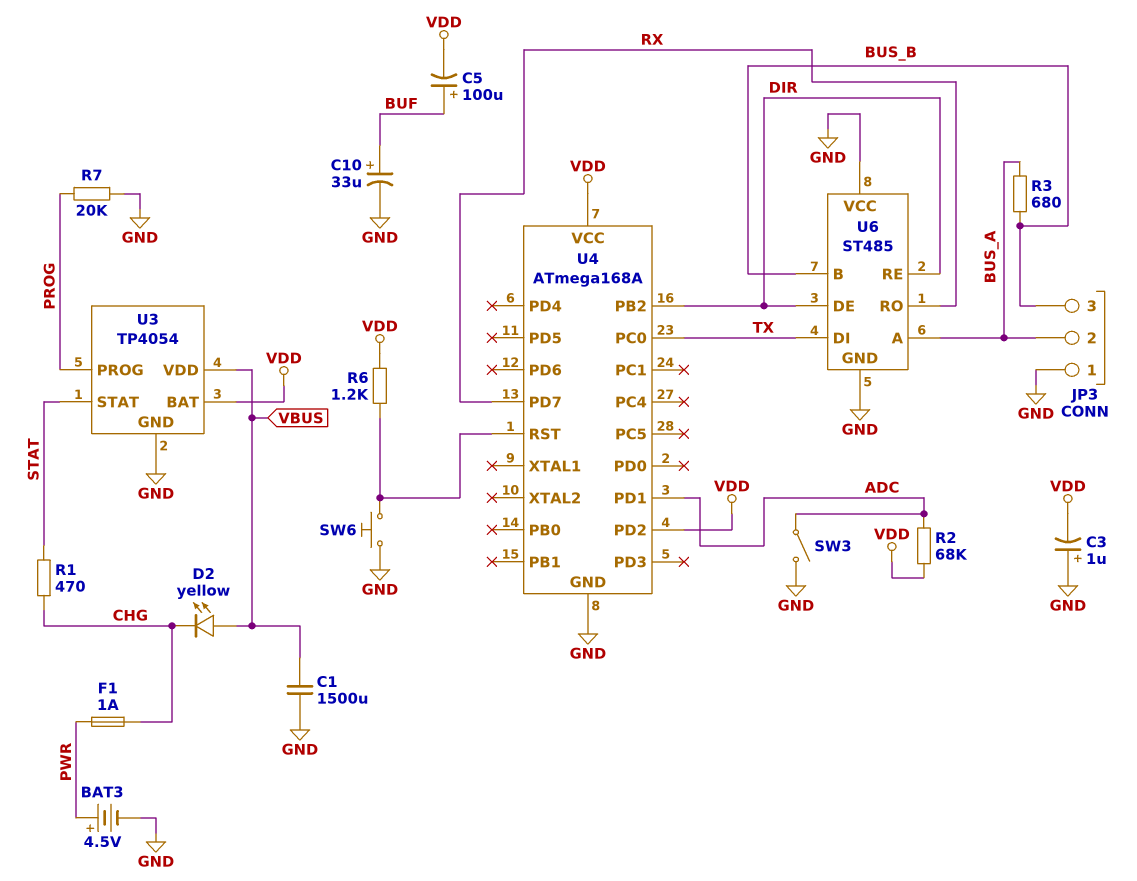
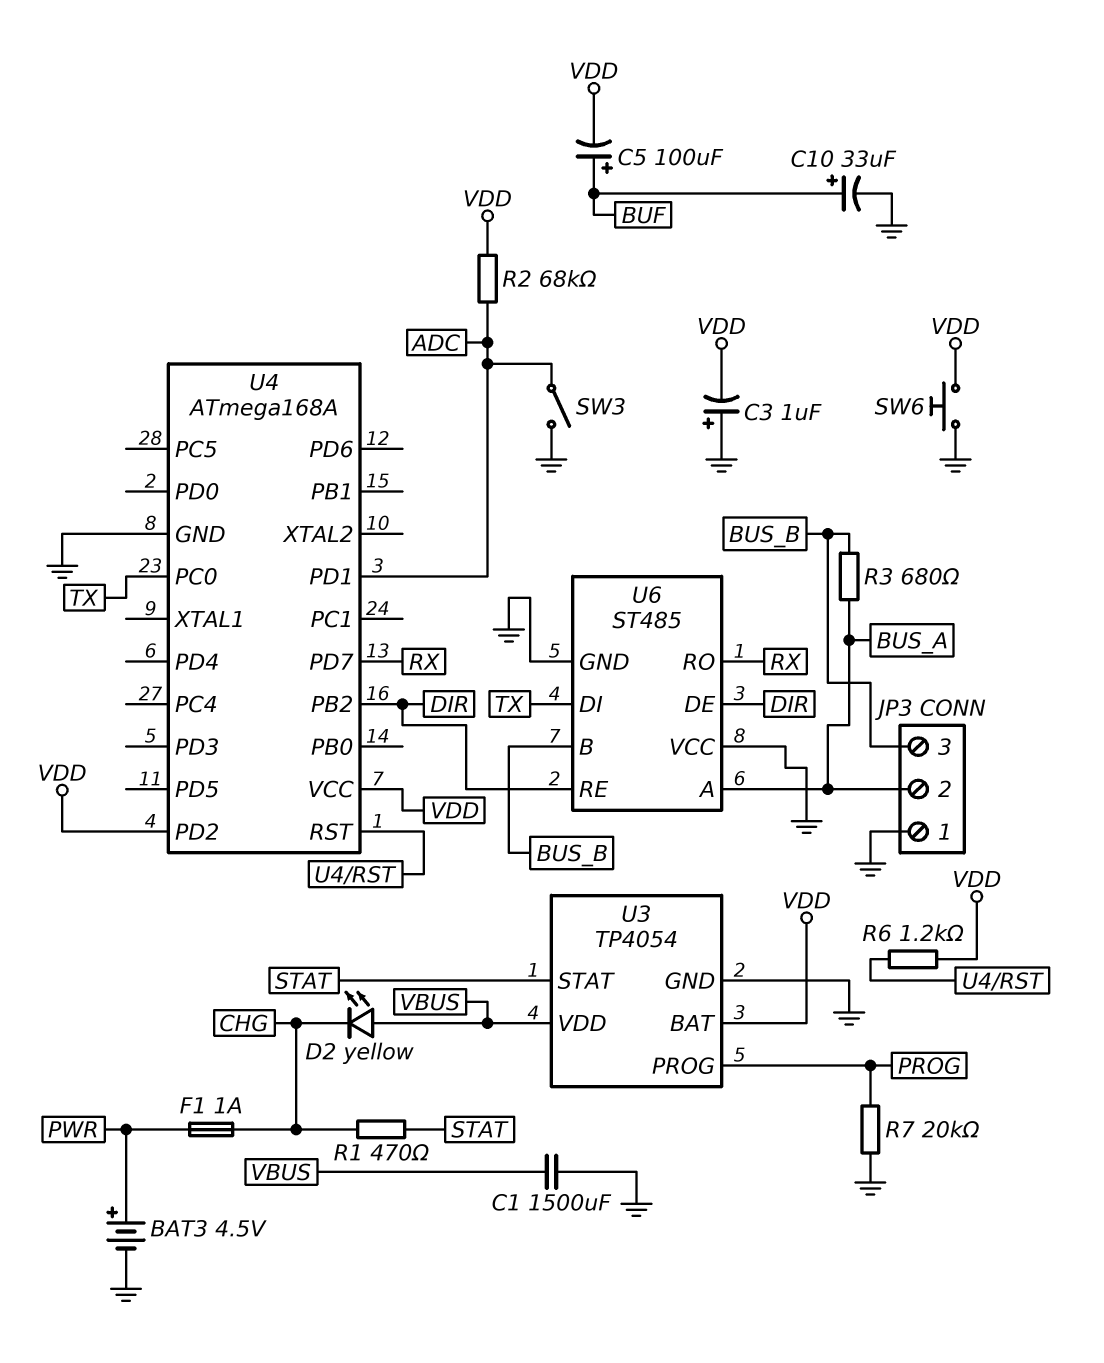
SW6: button (GND, U4/RST) -> button (GND, VDD)

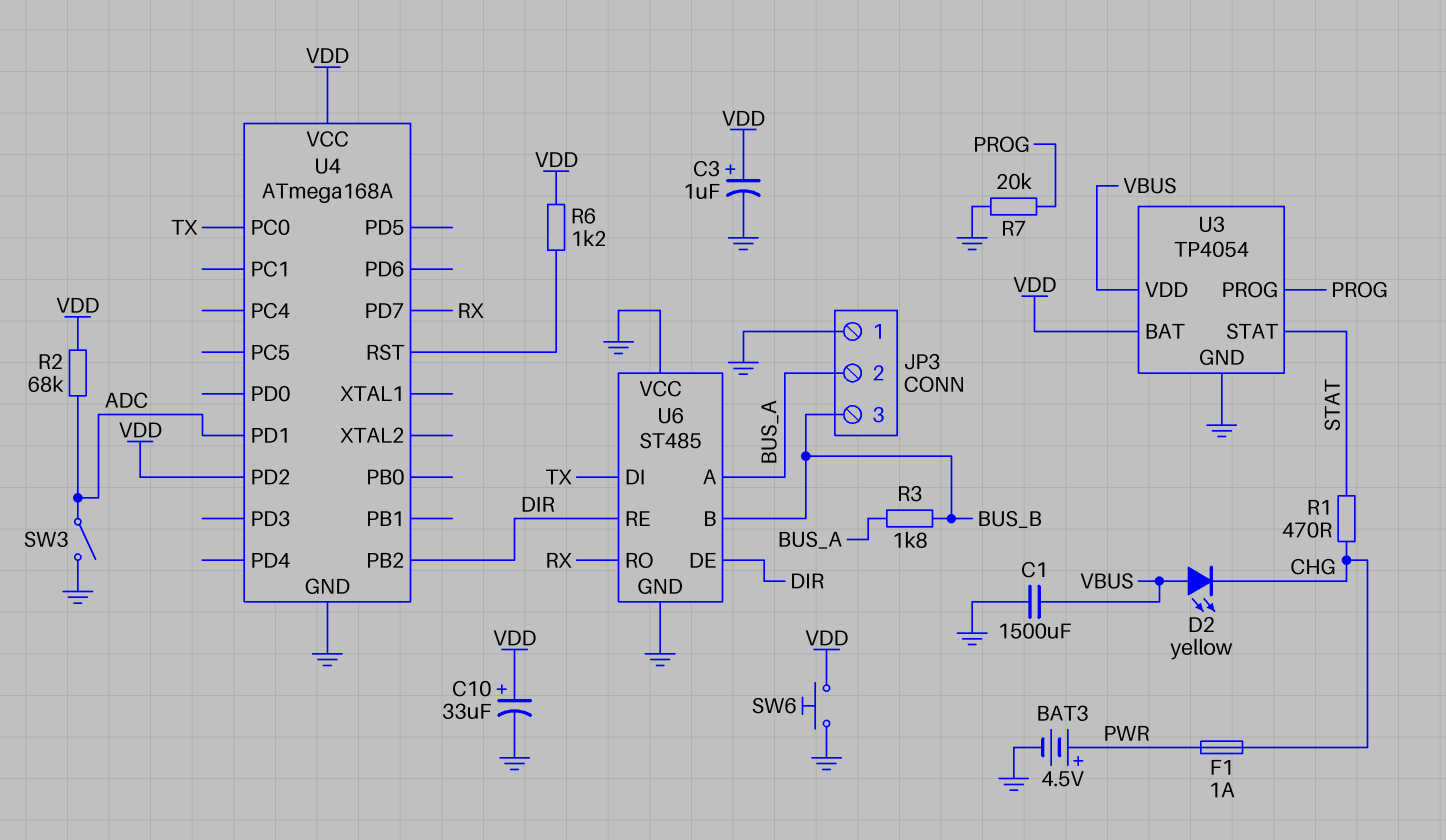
C3: 1uF (plus GND, minus VDD) -> 1uF (plus VDD, minus GND)
C5: 100uF (plus BUF, minus VDD) -> none
C10: 33uF (plus BUF, minus GND) -> 33uF (plus VDD, minus GND)
R3: 680 (BUS_A, BUS_B) -> 1.8k (BUS_A, BUS_B)

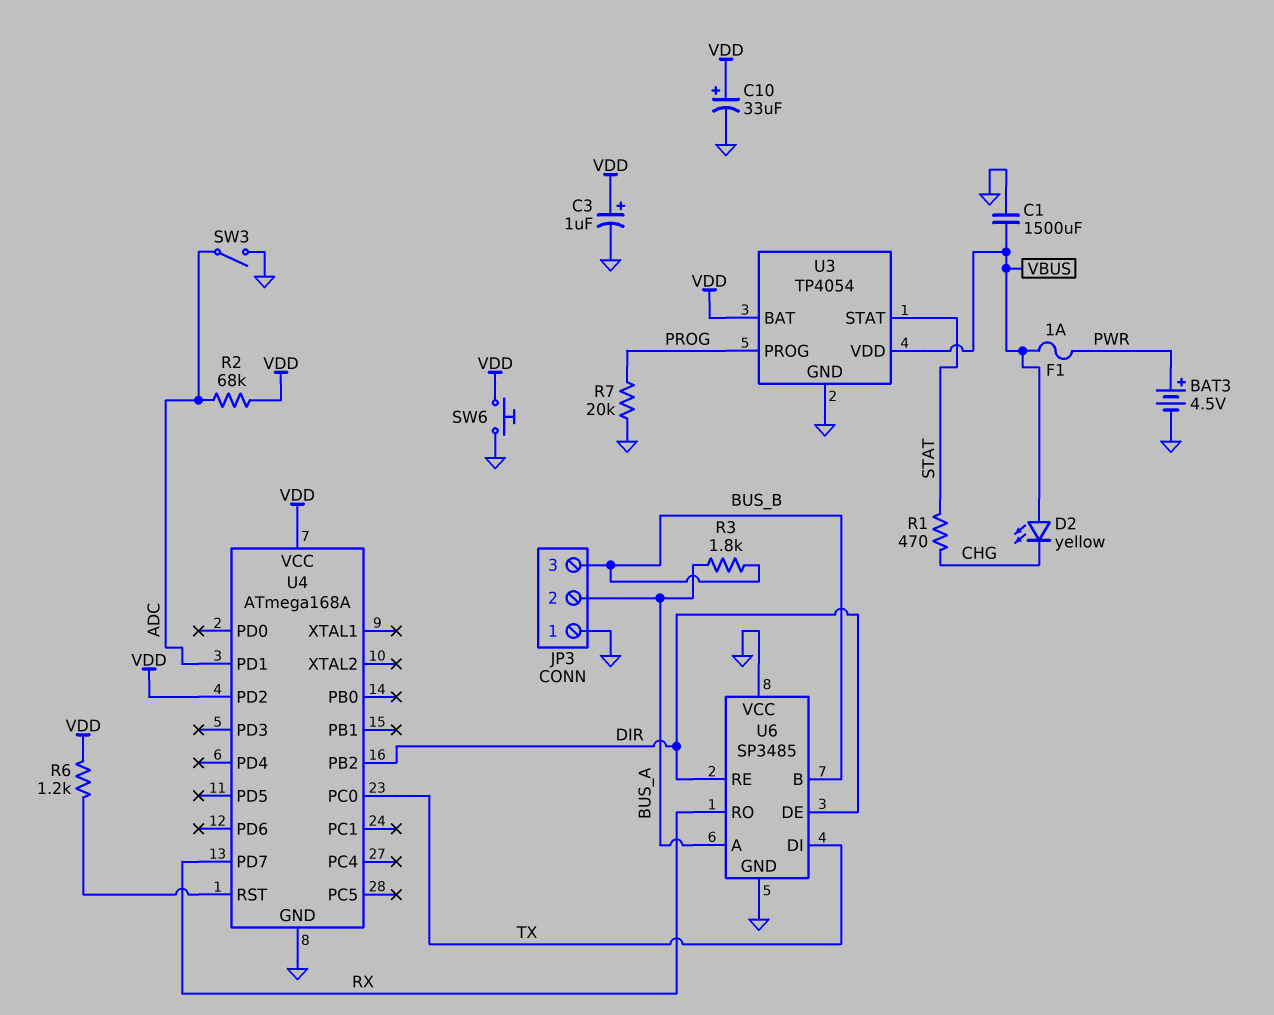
F1: 1A (CHG, PWR) -> 1A (PWR, VBUS)
U6: ST485 -> SP3485

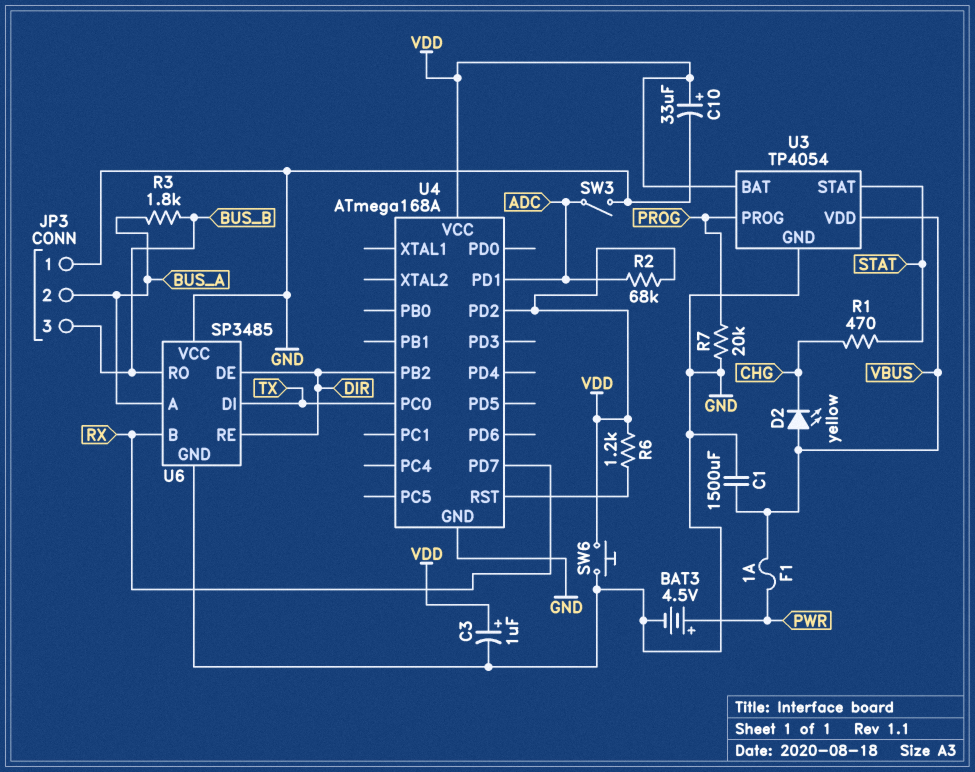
U6 pin B: BUS_B -> RX
U6 pin RO: RX -> BUS_B

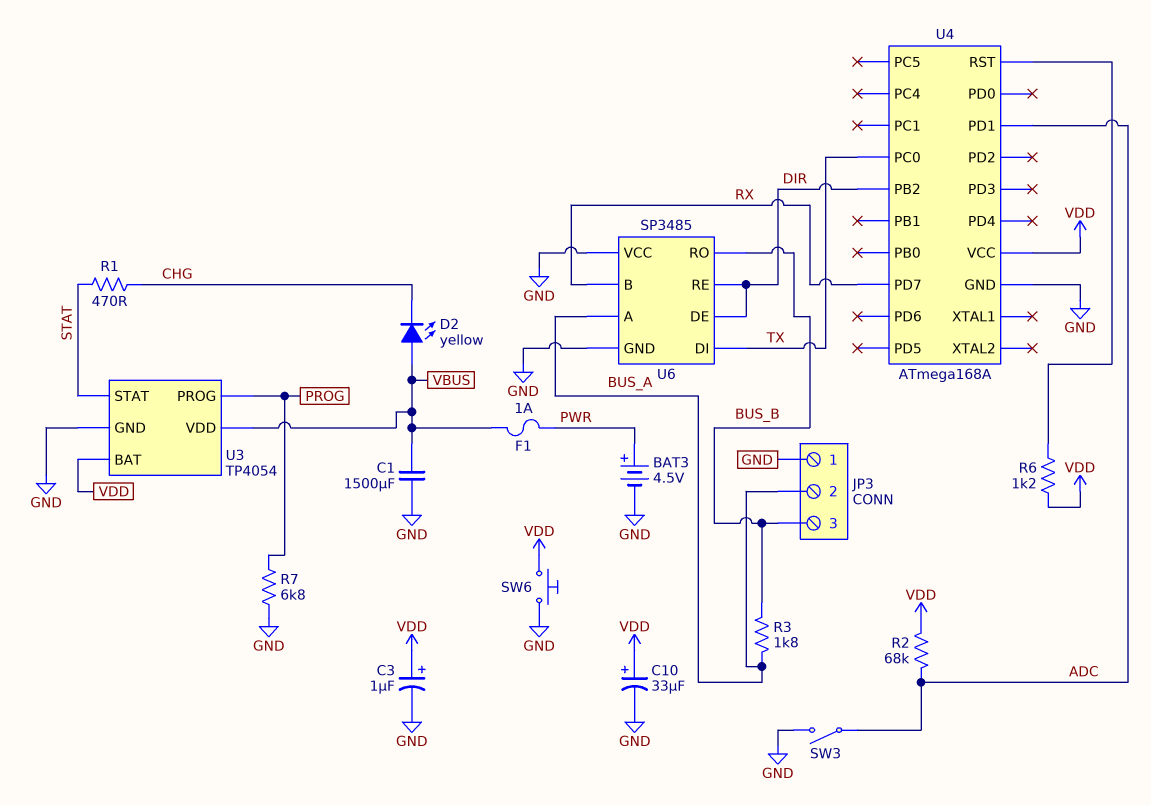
R7: 20k (GND, PROG) -> 6.8k (GND, PROG)
U4 pin PD2: VDD -> none

